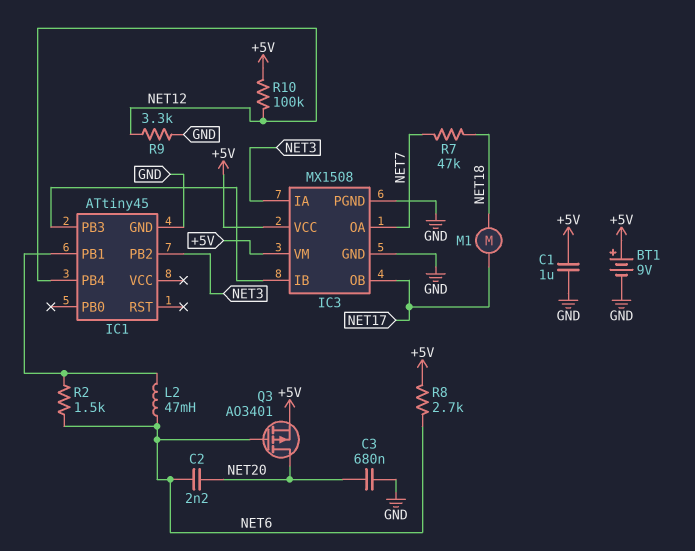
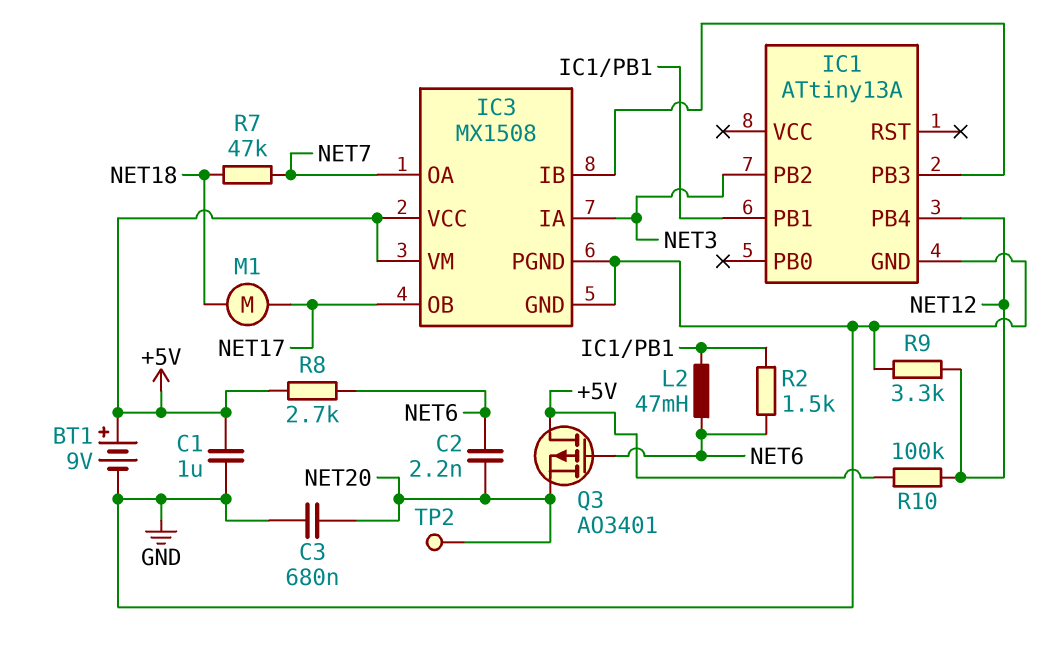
IC1: ATtiny45 -> ATtiny13A
Q3: PMOS AO3401 (G NET6, D NET20, S +5V) -> PMOS AO3401 (G NET6, D +5V, S NET20)
TP2: none -> test point (NET20)

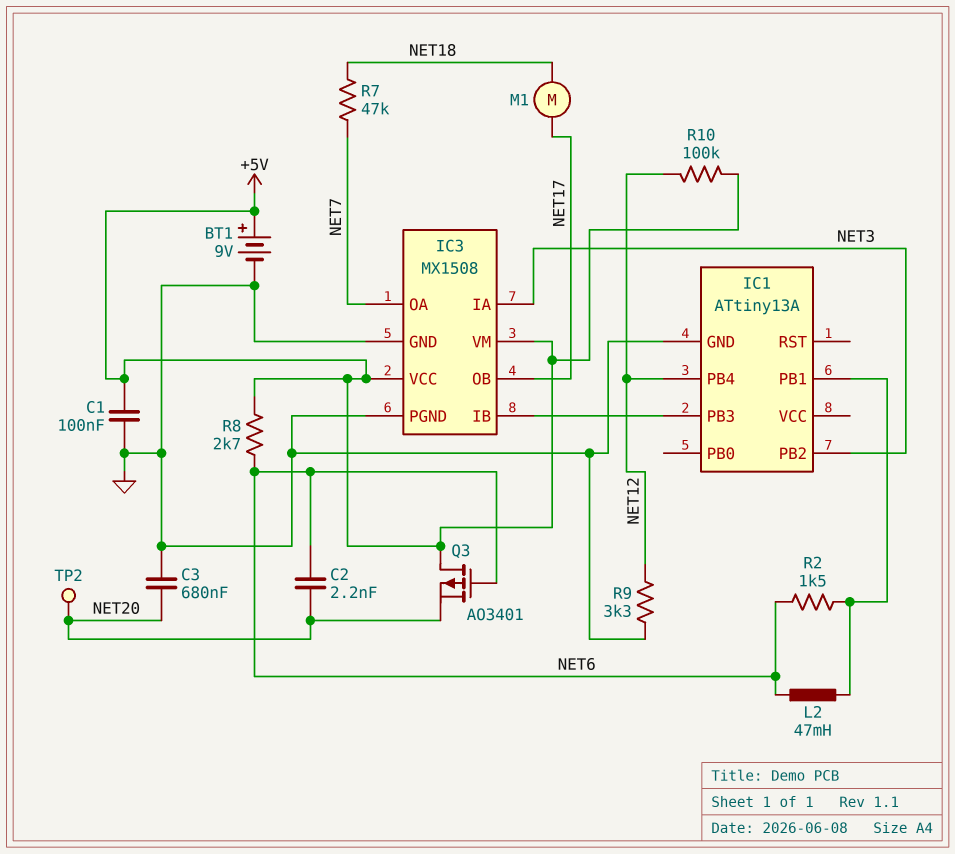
C1: 1uF (+5V, GND) -> 100nF (+5V, GND)

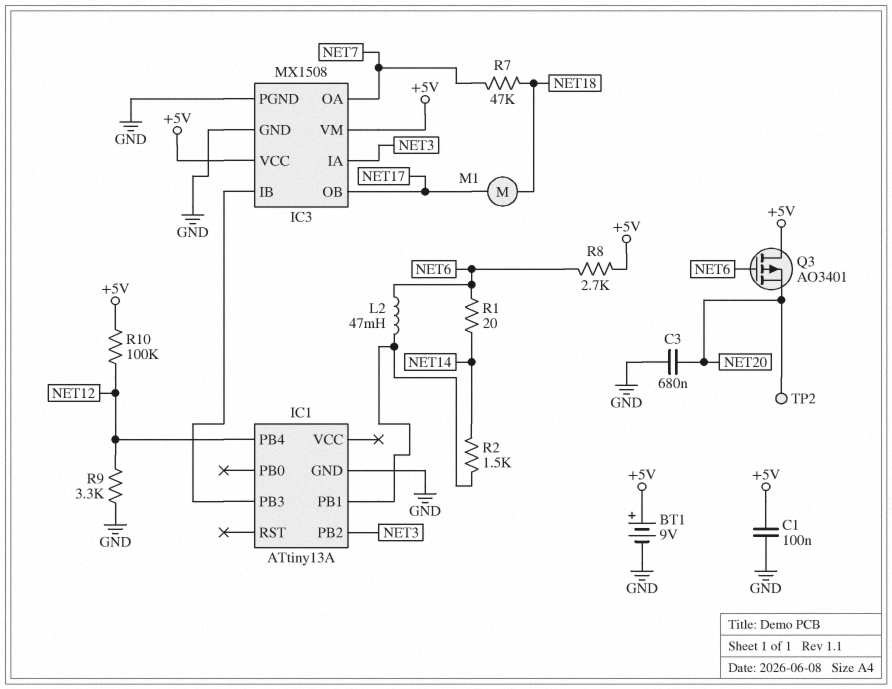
C2: 2.2nF (NET6, NET20) -> none
R1: none -> 20 (NET6, NET14)
R2: 1.5k (IC1/PB1, NET6) -> 1.5k (IC1/PB1, NET14)

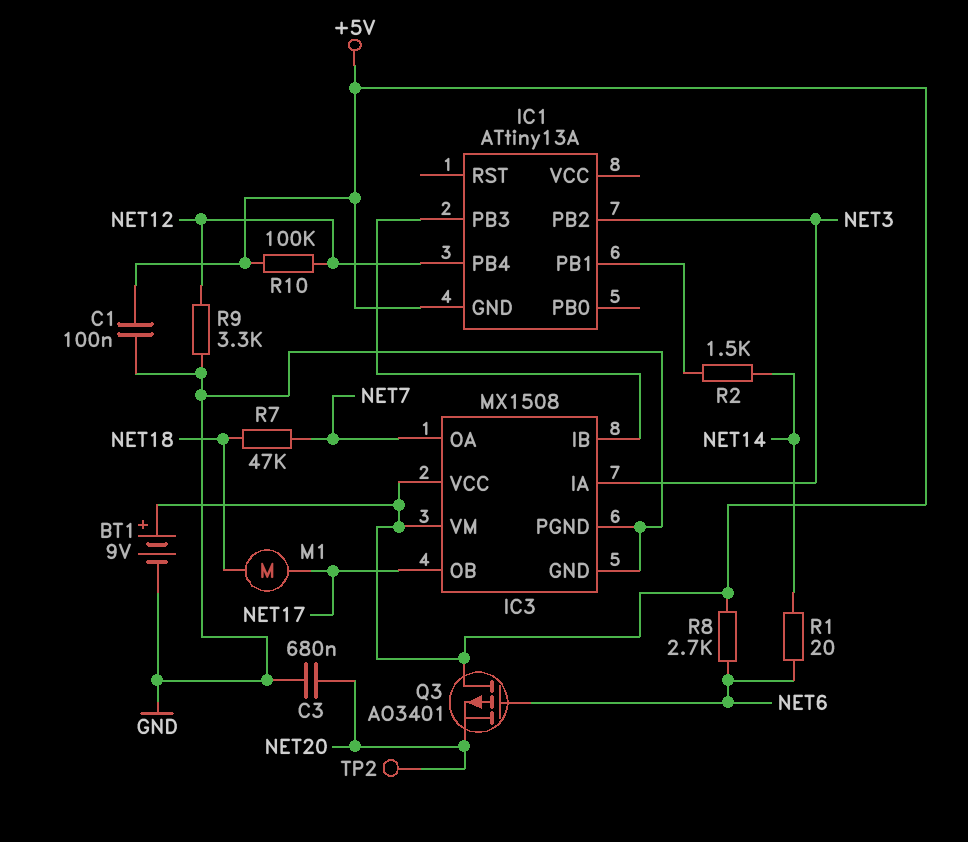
IC1 pin GND: GND -> +5V
L2: 47mH (IC1/PB1, NET6) -> none

